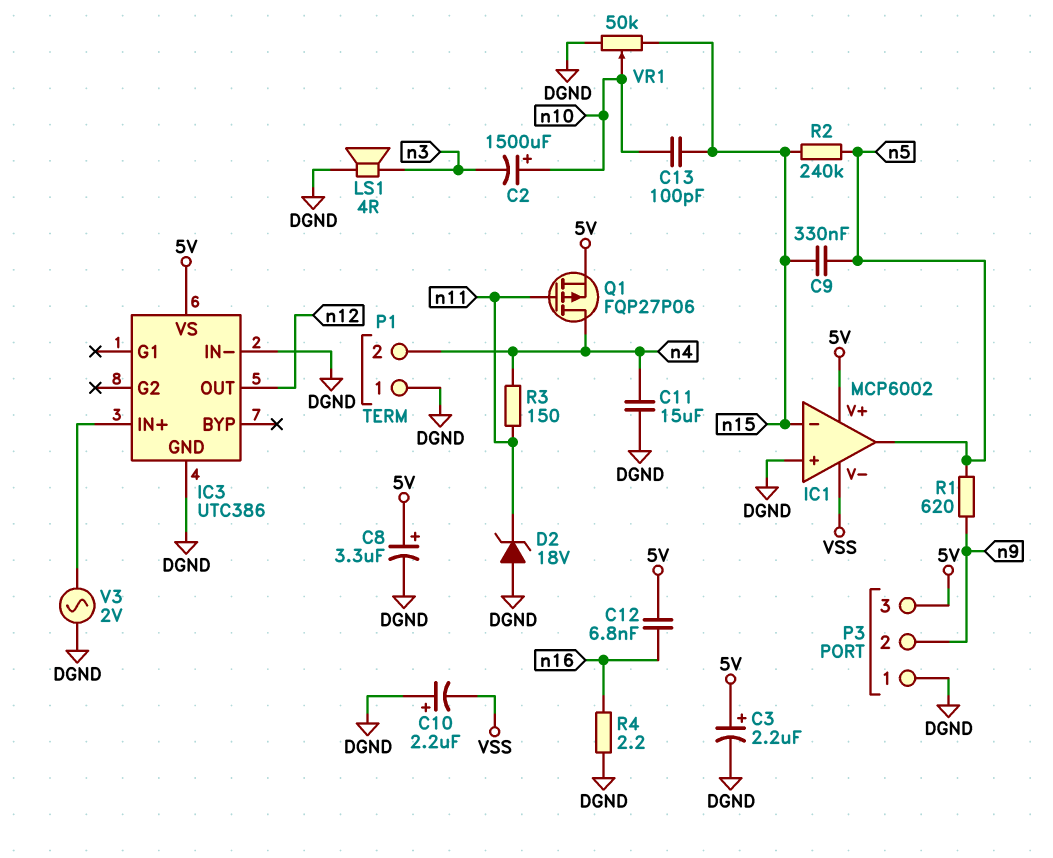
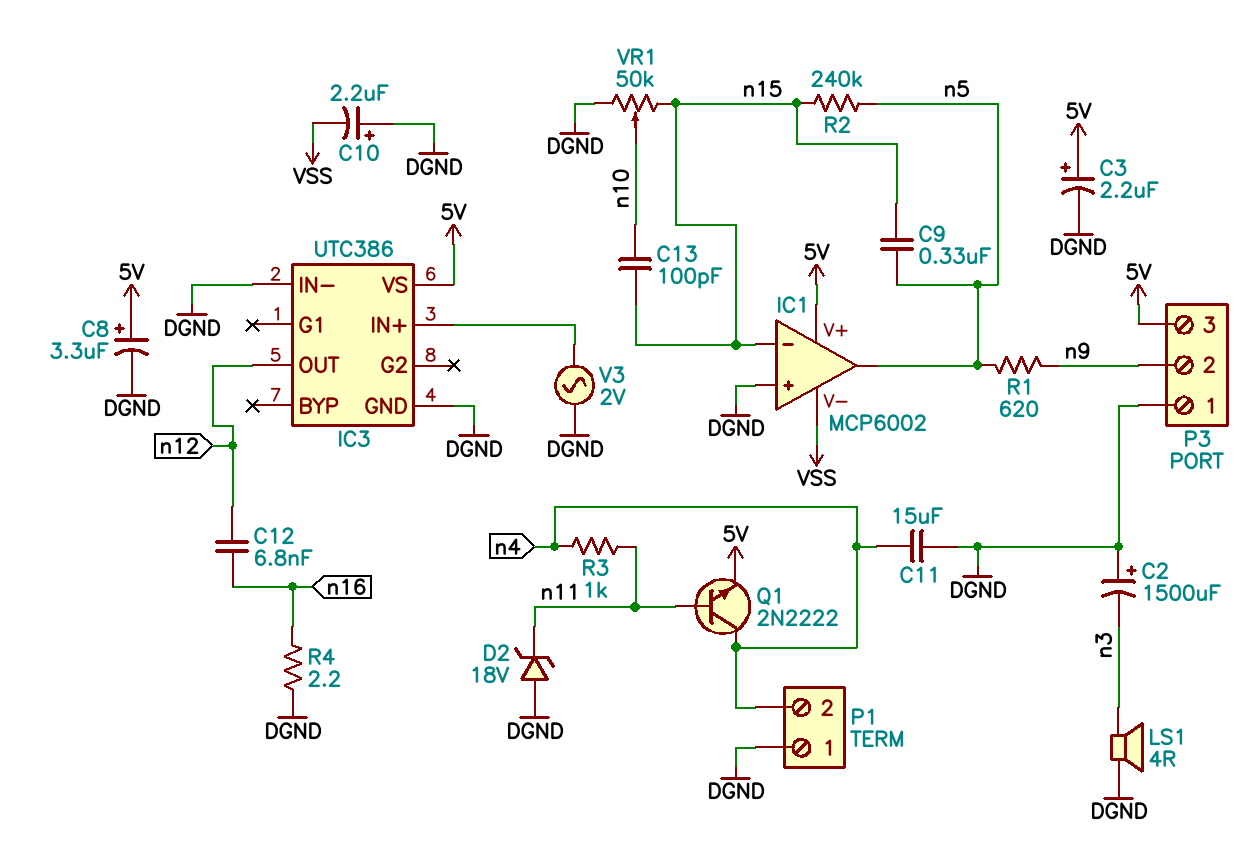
C2: 1500uF (plus n10, minus n3) -> 1500uF (plus DGND, minus n3)
C12: 6.8nF (5V, n16) -> 6.8nF (n12, n16)
Q1: PMOS FQP27P06 (G n11, D n4, S 5V) -> NPN 2N2222 (B n11, C n4, E 5V)
R3: 150 (n4, n11) -> 1k (n4, n11)

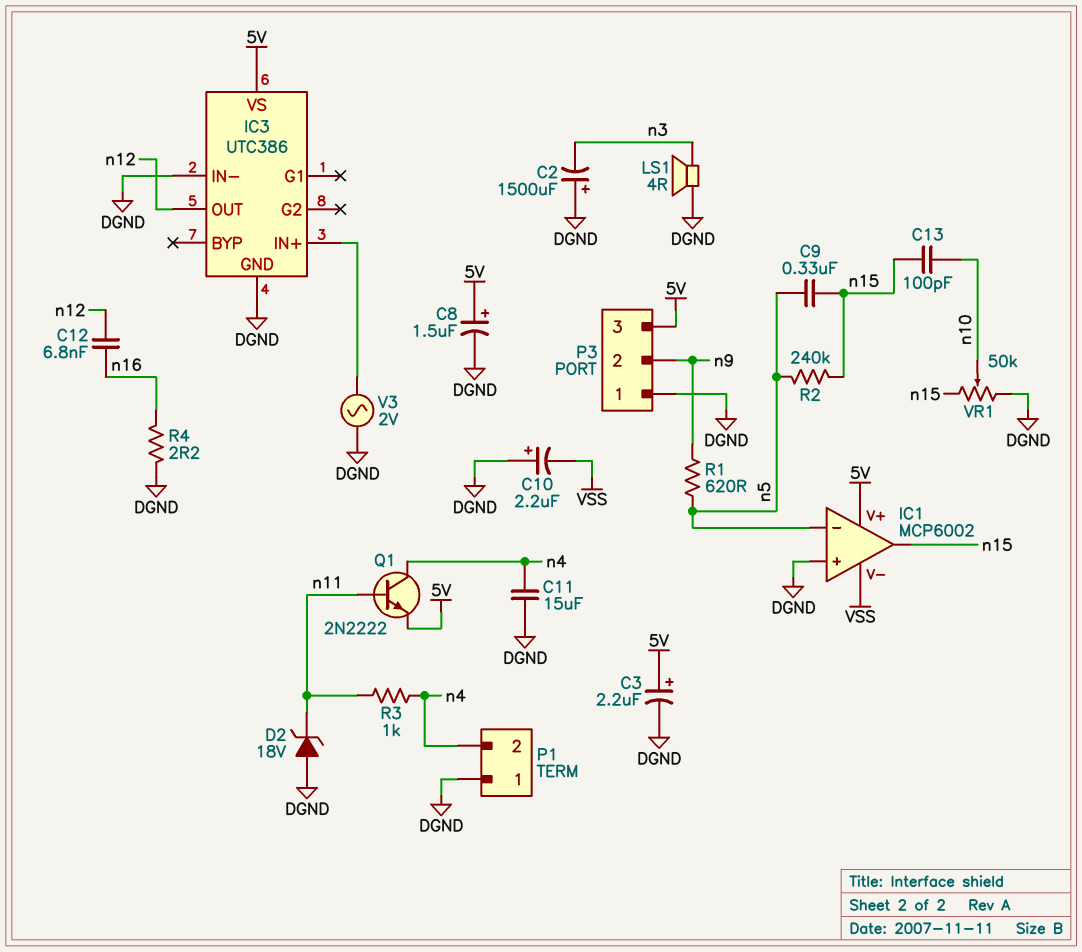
C8: 3.3uF (plus 5V, minus DGND) -> 1.5uF (plus 5V, minus DGND)
IC1 pin in-: n15 -> n5
IC1 pin out: n5 -> n15

